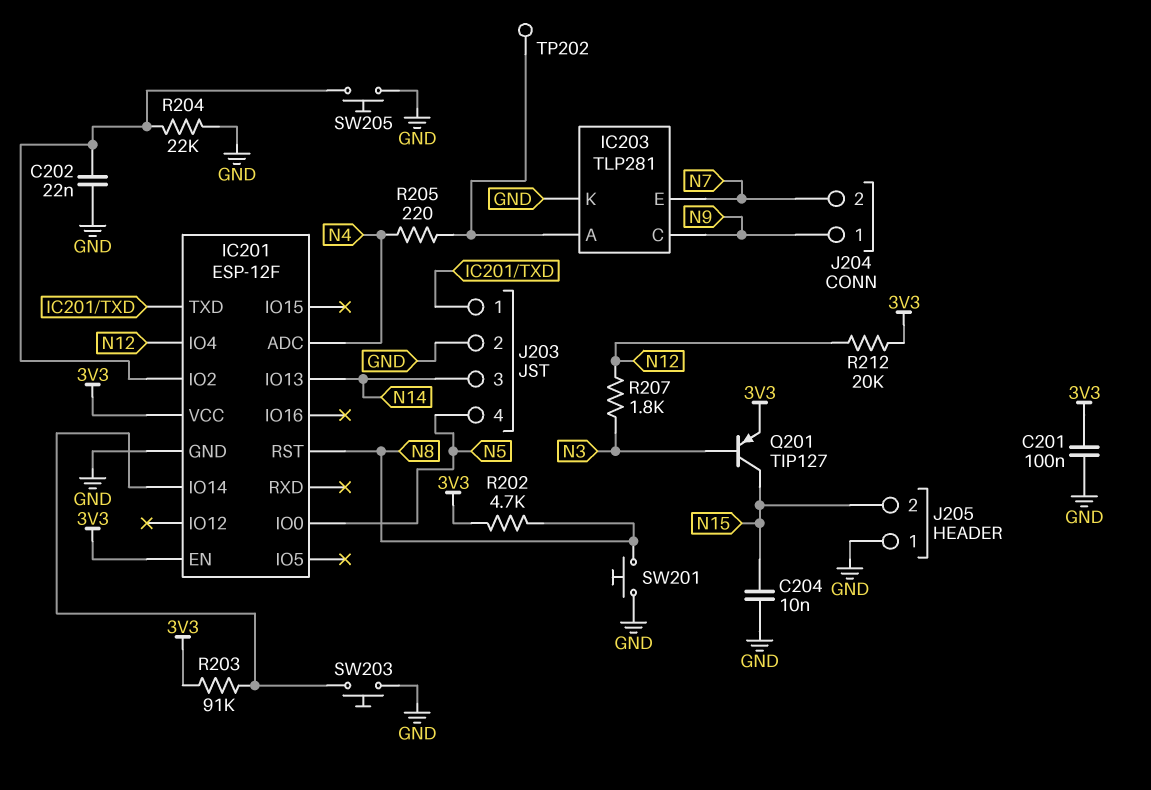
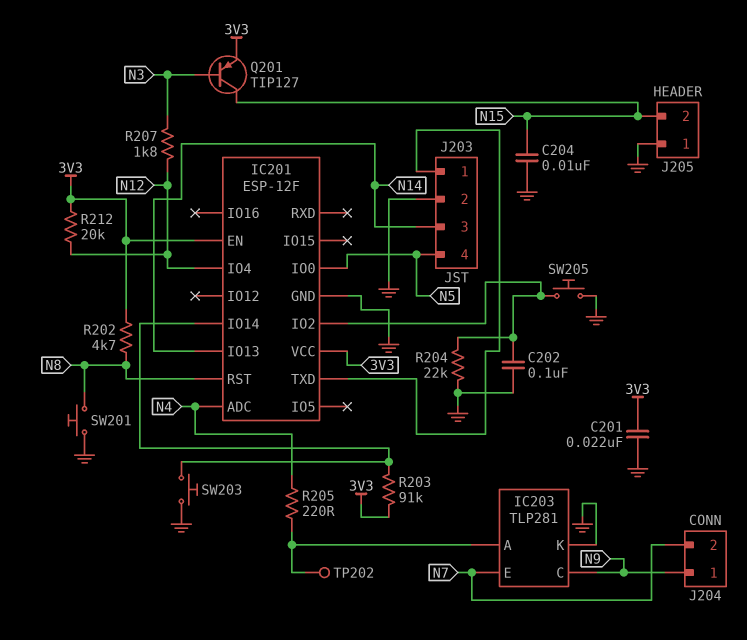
C201: 100nF (3V3, GND) -> 22nF (3V3, GND)
C202: 22nF (GND, IC201/IO2) -> 100nF (GND, IC201/IO2)

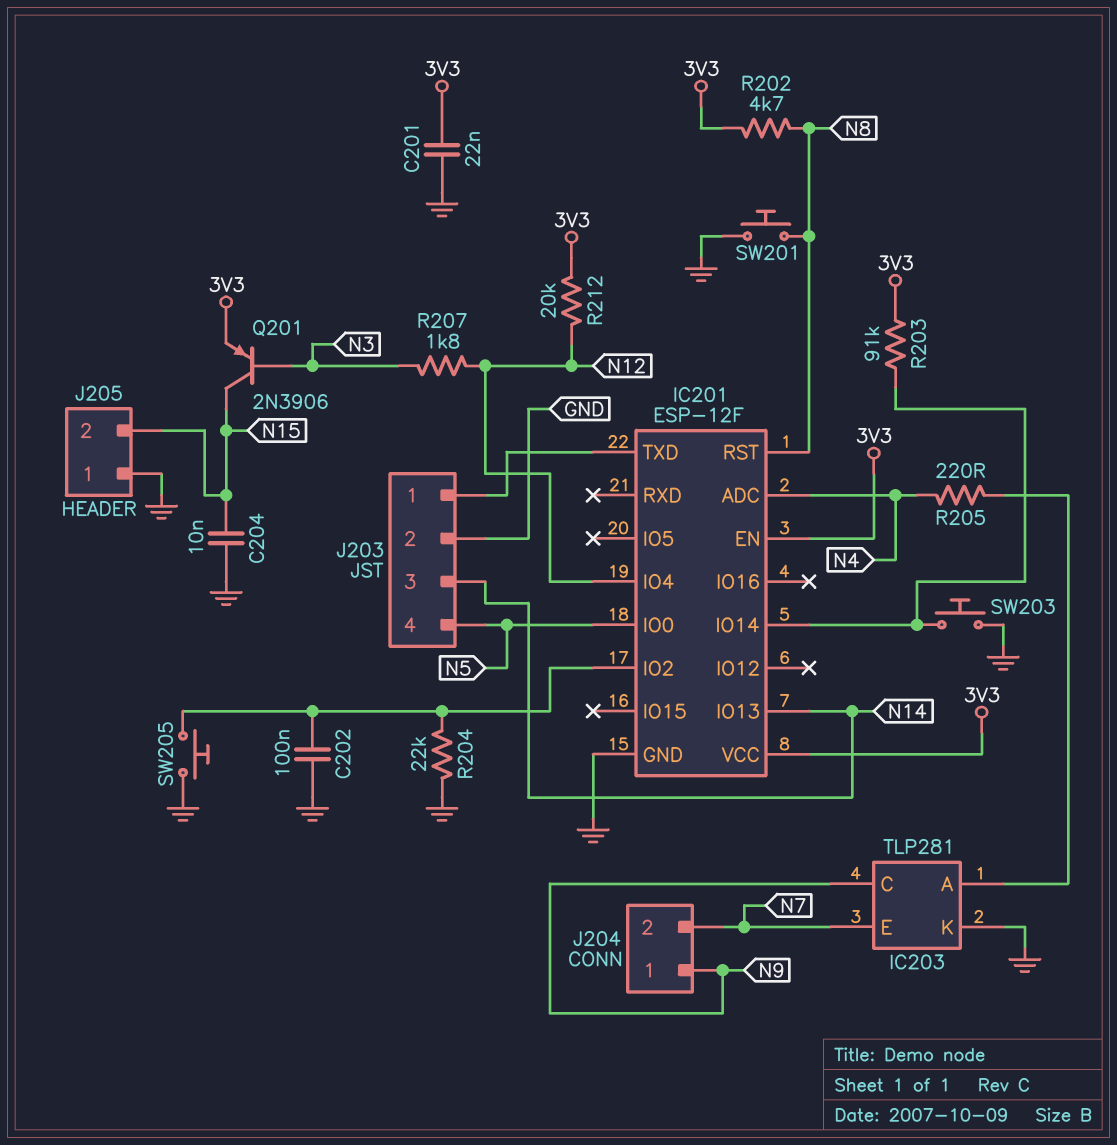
Q201: PNP TIP127 (B N3, C N15, E 3V3) -> PNP 2N3906 (B N3, C N15, E 3V3)
TP202: test point (IC203/A) -> none

